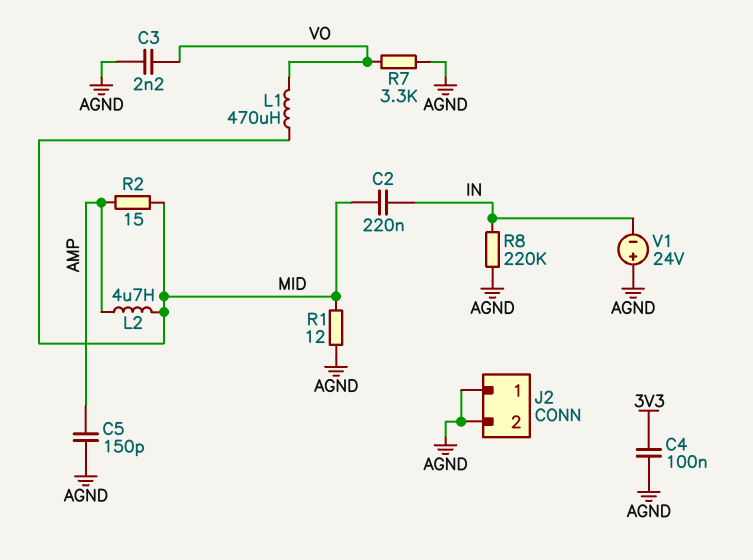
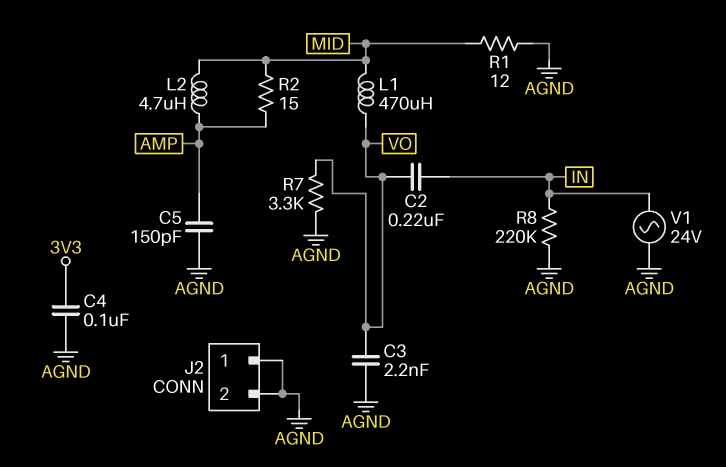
C2: 220nF (IN, MID) -> 220nF (IN, VO)
V1: 24V (plus AGND, minus IN) -> AC 24V (AGND, IN)

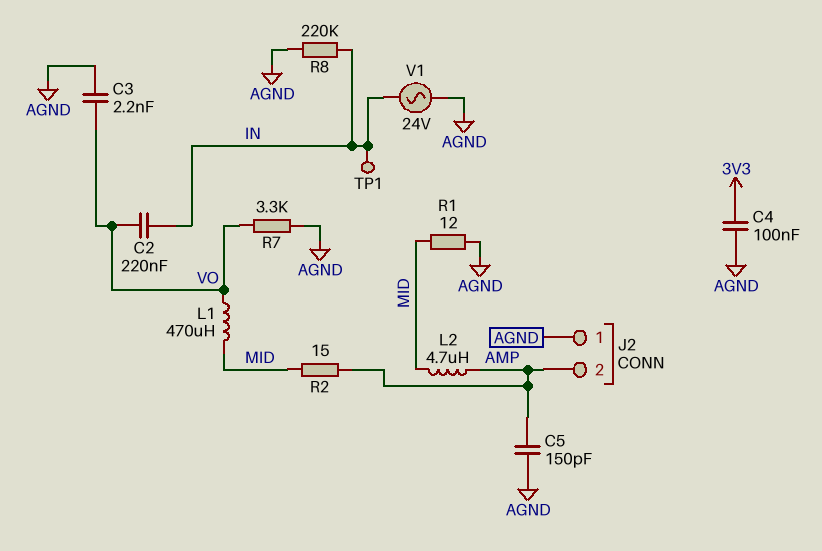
J2 pin 2: AGND -> AMP
TP1: none -> test point (IN)

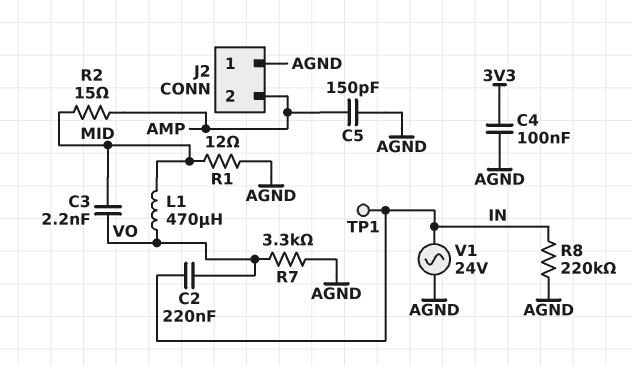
C3: 2.2nF (AGND, VO) -> 2.2nF (MID, VO)
L2: 4.7uH (AMP, MID) -> none

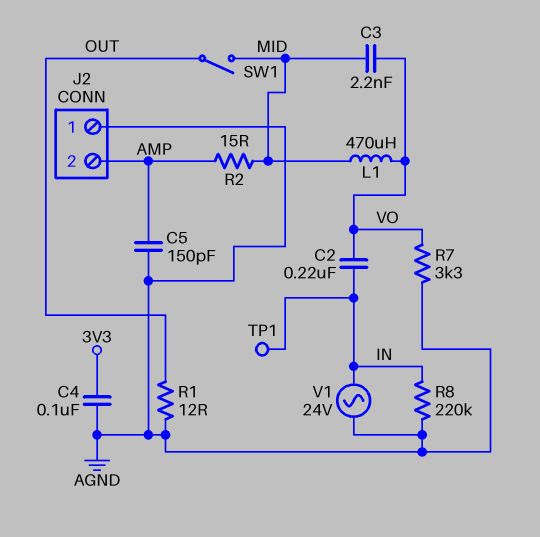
R1: 12 (AGND, MID) -> 12 (AGND, OUT)
SW1: none -> switch (MID, OUT)

